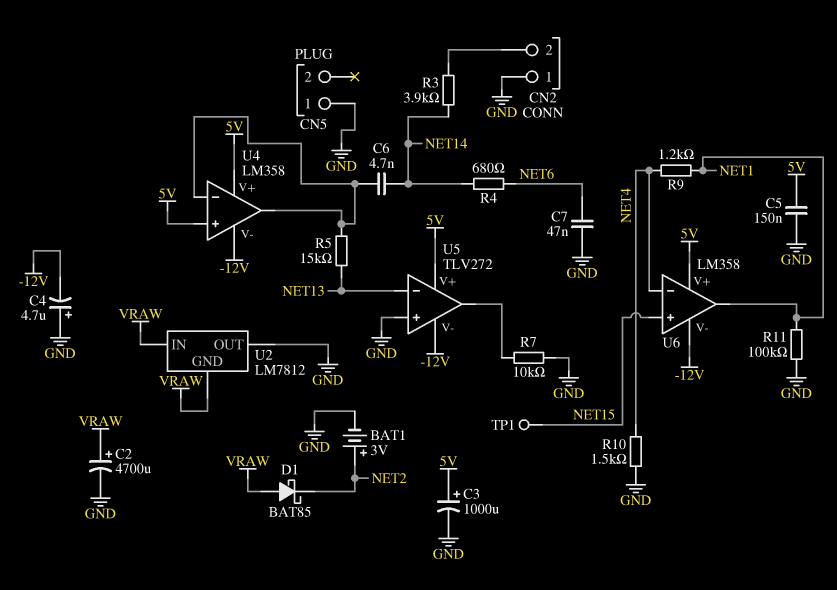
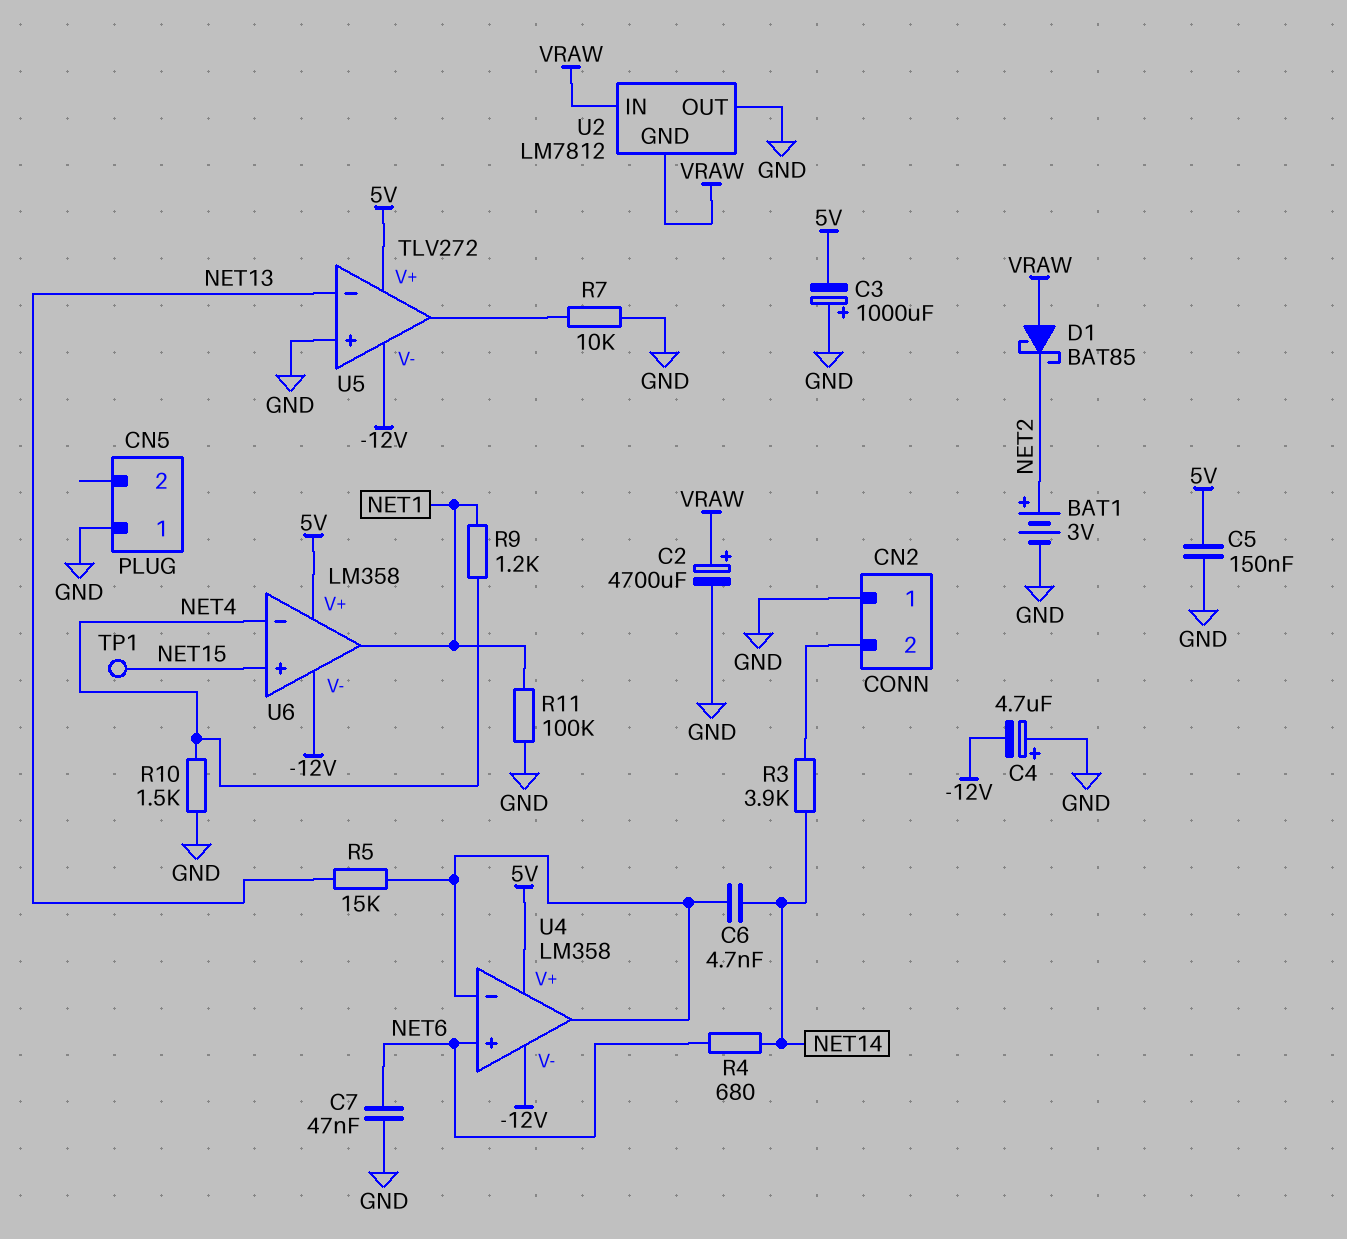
C3: 1000uF (plus 5V, minus GND) -> 1000uF (plus GND, minus 5V)
U4 pin in+: 5V -> NET6

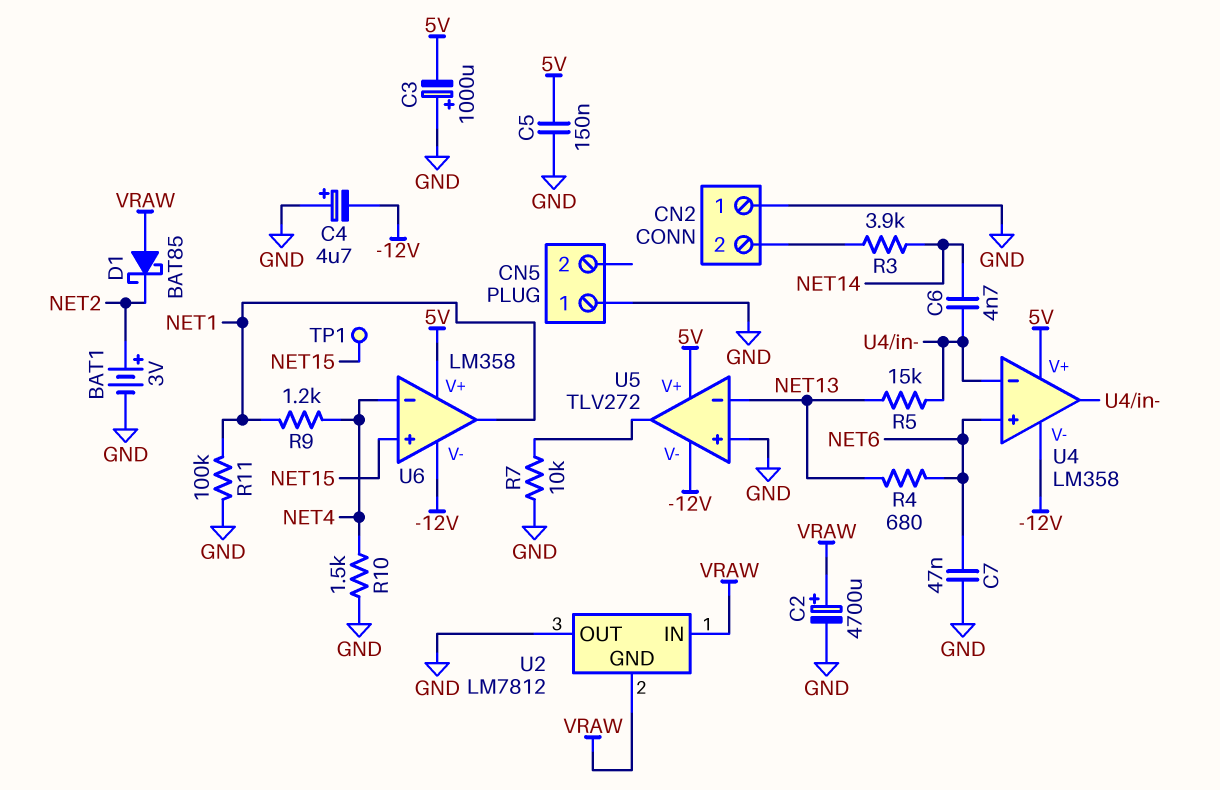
R4: 680 (NET6, NET14) -> 680 (NET6, NET13)

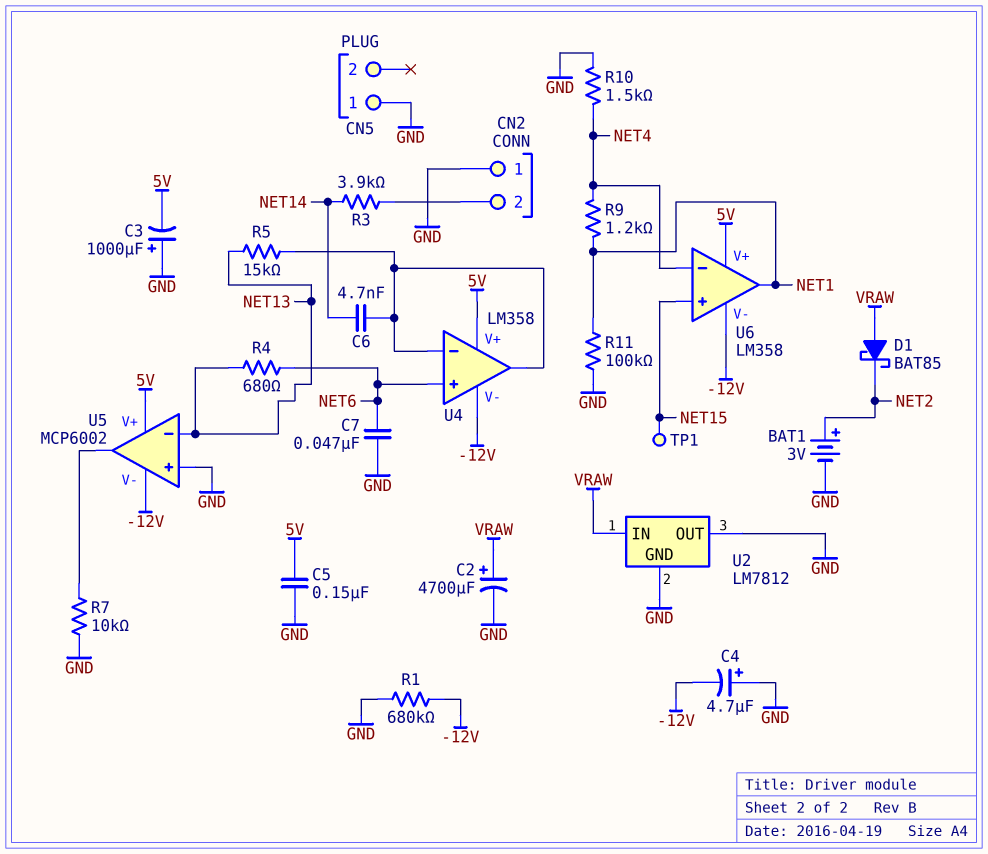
R1: none -> 680k (-12V, GND)
U2 pin GND: VRAW -> GND
U5: TLV272 -> MCP6002

